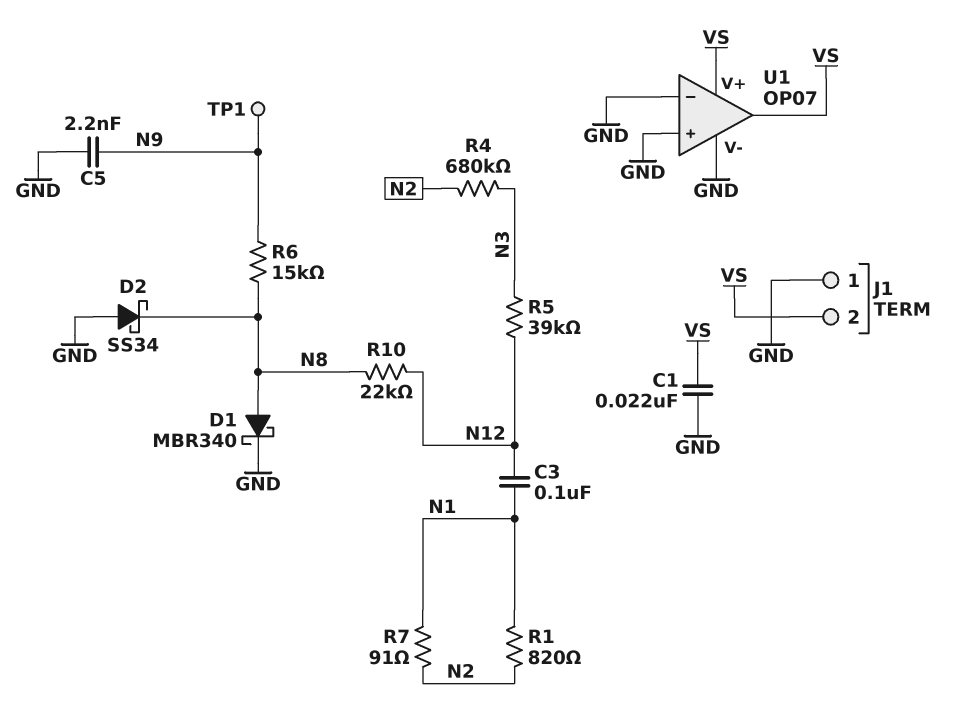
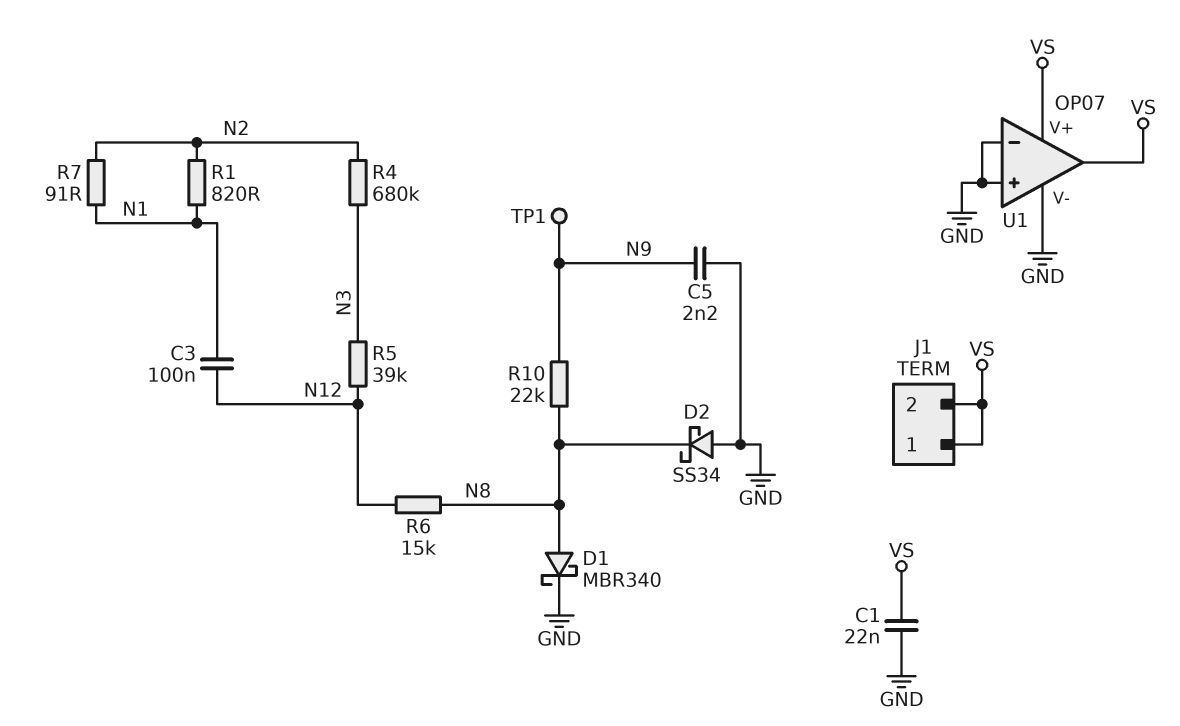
J1 pin 1: GND -> VS
R6: 15k (N8, N9) -> 15k (N8, N12)
R10: 22k (N8, N12) -> 22k (N8, N9)

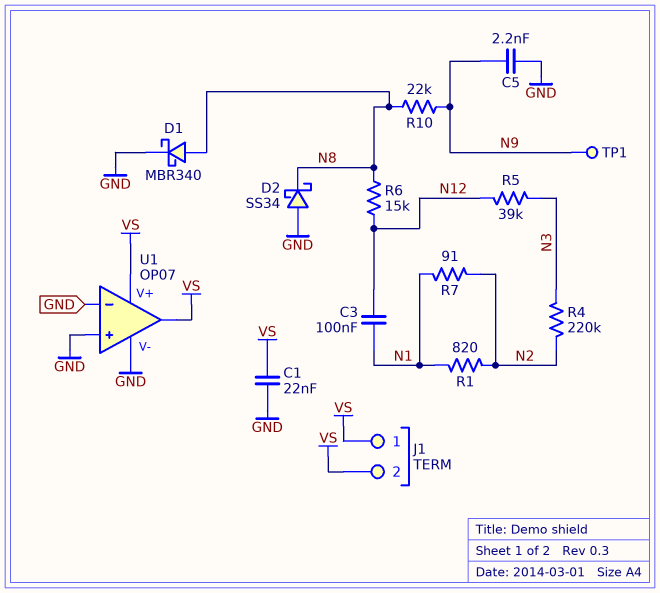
R4: 680k (N2, N3) -> 220k (N2, N3)

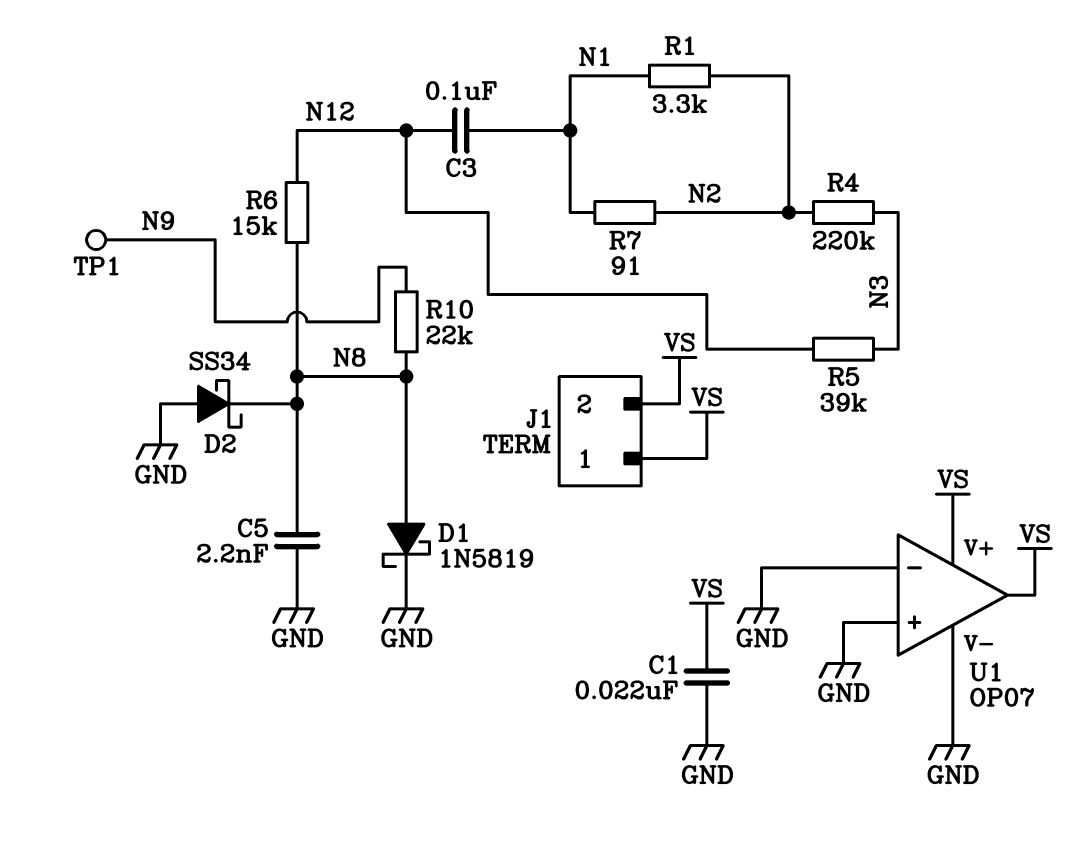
C5: 2.2nF (GND, N9) -> 2.2nF (GND, N8)
D1: schottky MBR340 (A N8, K GND) -> schottky 1N5819 (A N8, K GND)
R1: 820 (N1, N2) -> 3.3k (N1, N2)

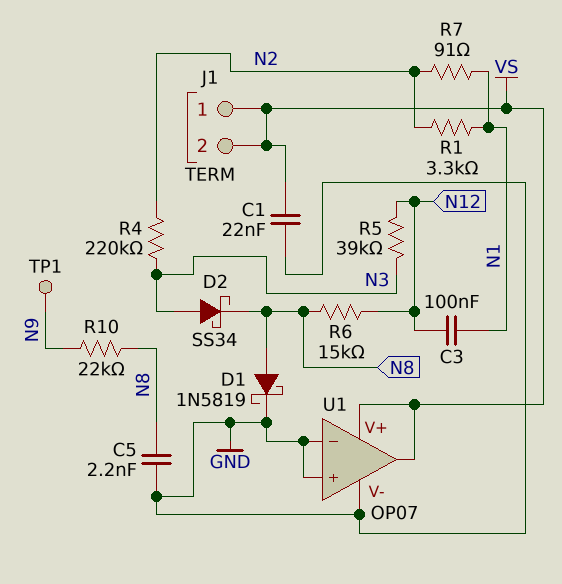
D2: schottky SS34 (A GND, K N8) -> schottky SS34 (A N3, K N8)

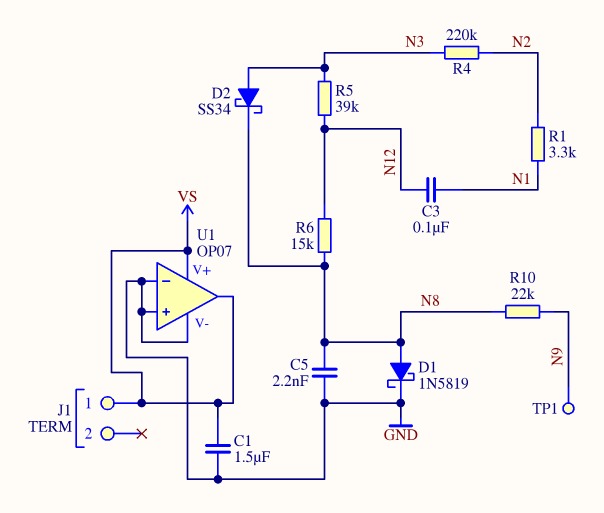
C1: 22nF (GND, VS) -> 1.5uF (GND, VS)
J1 pin 2: VS -> none
R7: 91 (N1, N2) -> none

